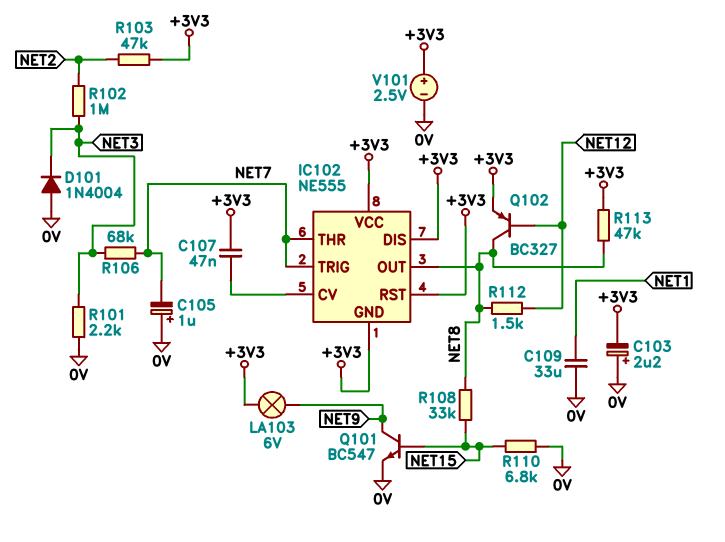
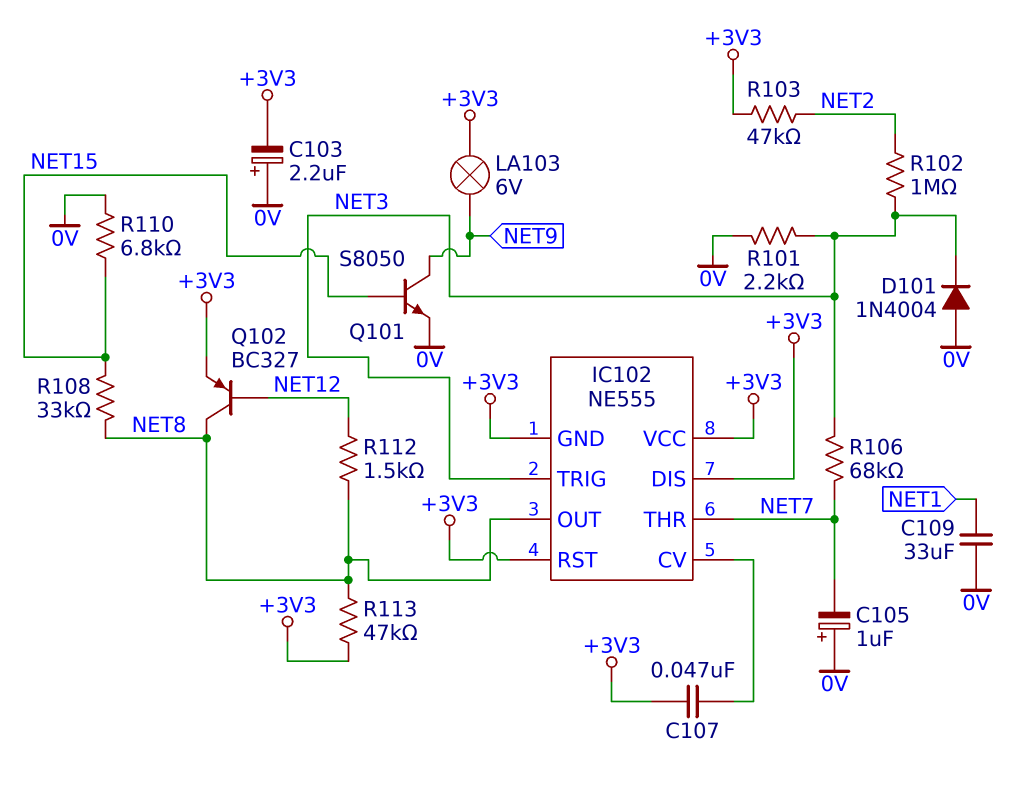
IC102 pin TRIG: NET7 -> NET3
Q101: NPN BC547 (B NET15, C NET9, E 0V) -> NPN S8050 (B NET15, C NET9, E 0V)
V101: 2.5V (plus +3V3, minus 0V) -> none

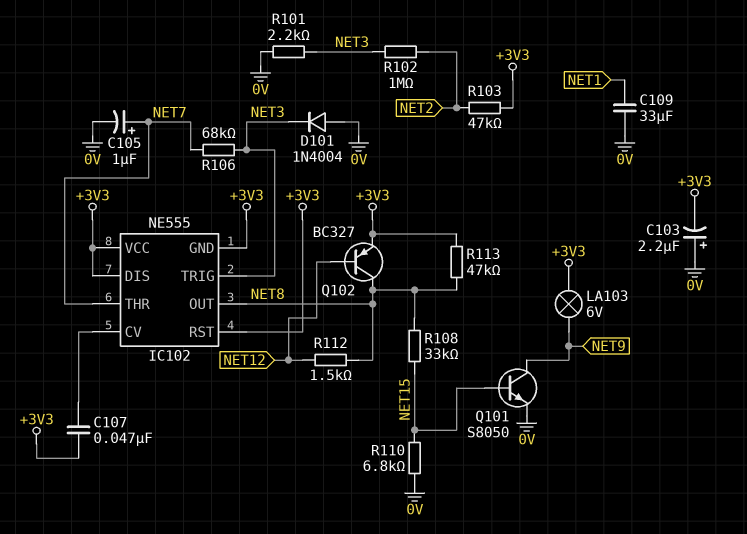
C105: 1uF (plus 0V, minus NET7) -> 1uF (plus NET7, minus 0V)

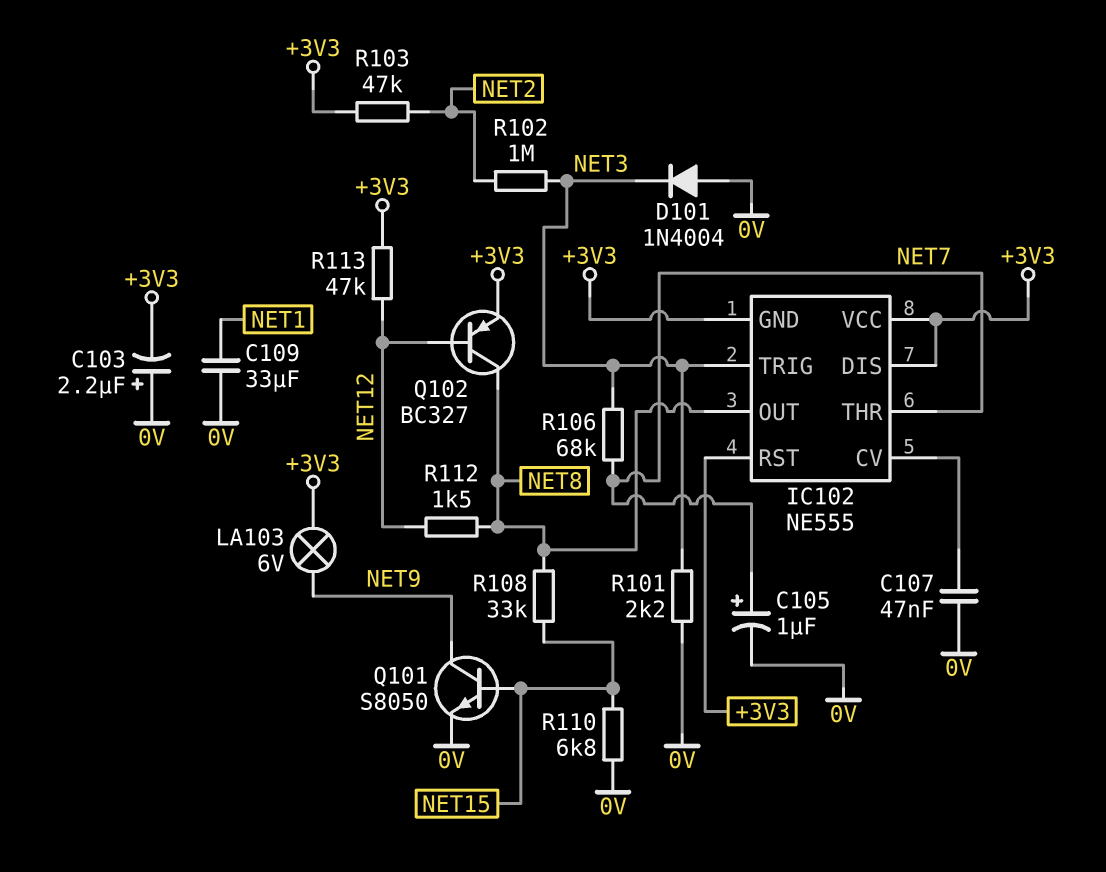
C107: 47nF (+3V3, IC102/CV) -> 47nF (0V, IC102/CV)
R113: 47k (+3V3, NET8) -> 47k (+3V3, NET12)

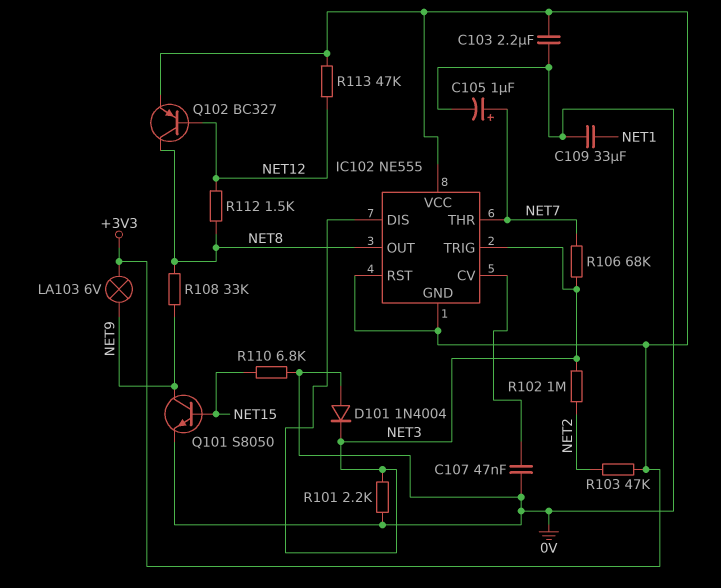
C103: 2.2uF (plus 0V, minus +3V3) -> 2.2uF (+3V3, 0V)
IC102 pin DIS: +3V3 -> NET3
R108: 33k (NET8, NET15) -> 33k (NET8, NET9)

